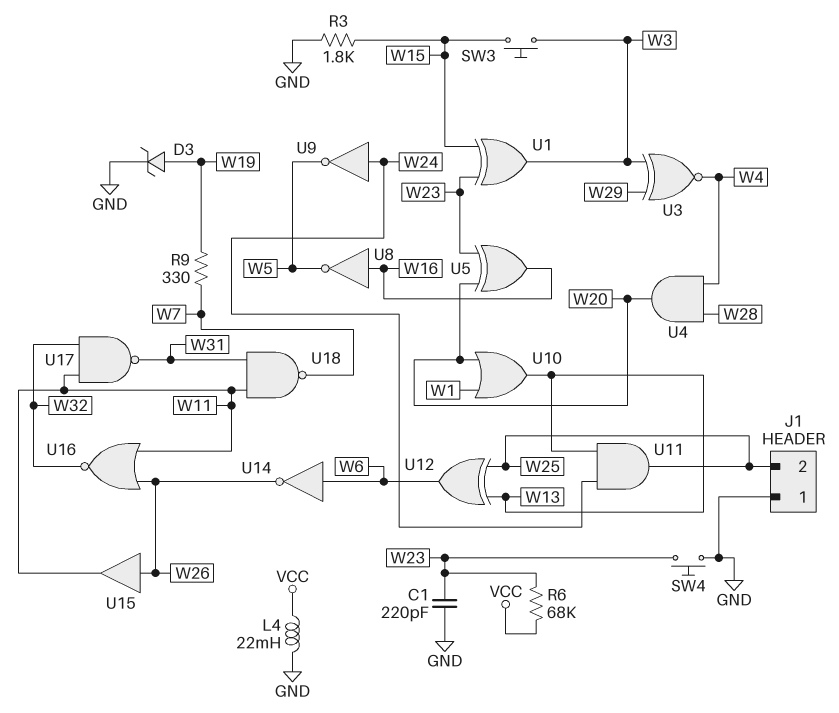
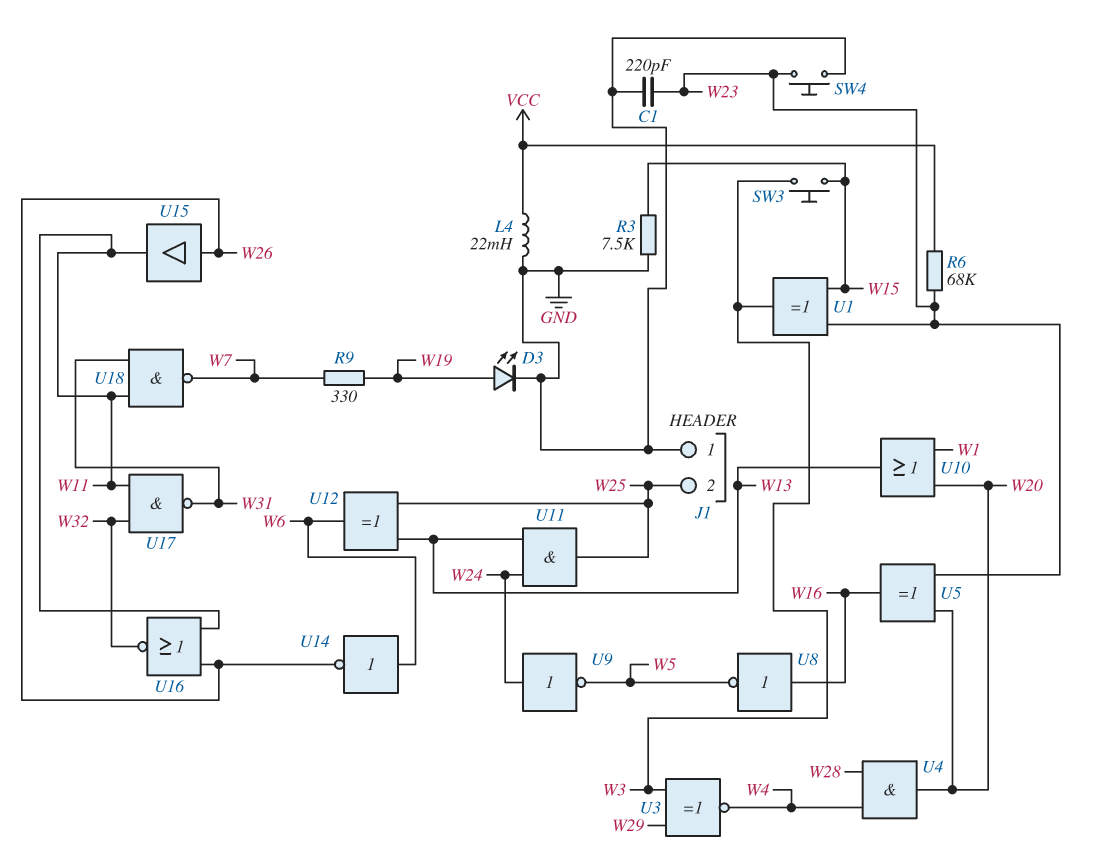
D3: zener (A W19, K GND) -> LED (A W19, K GND)
R3: 1.8k (GND, W15) -> 7.5k (GND, W15)

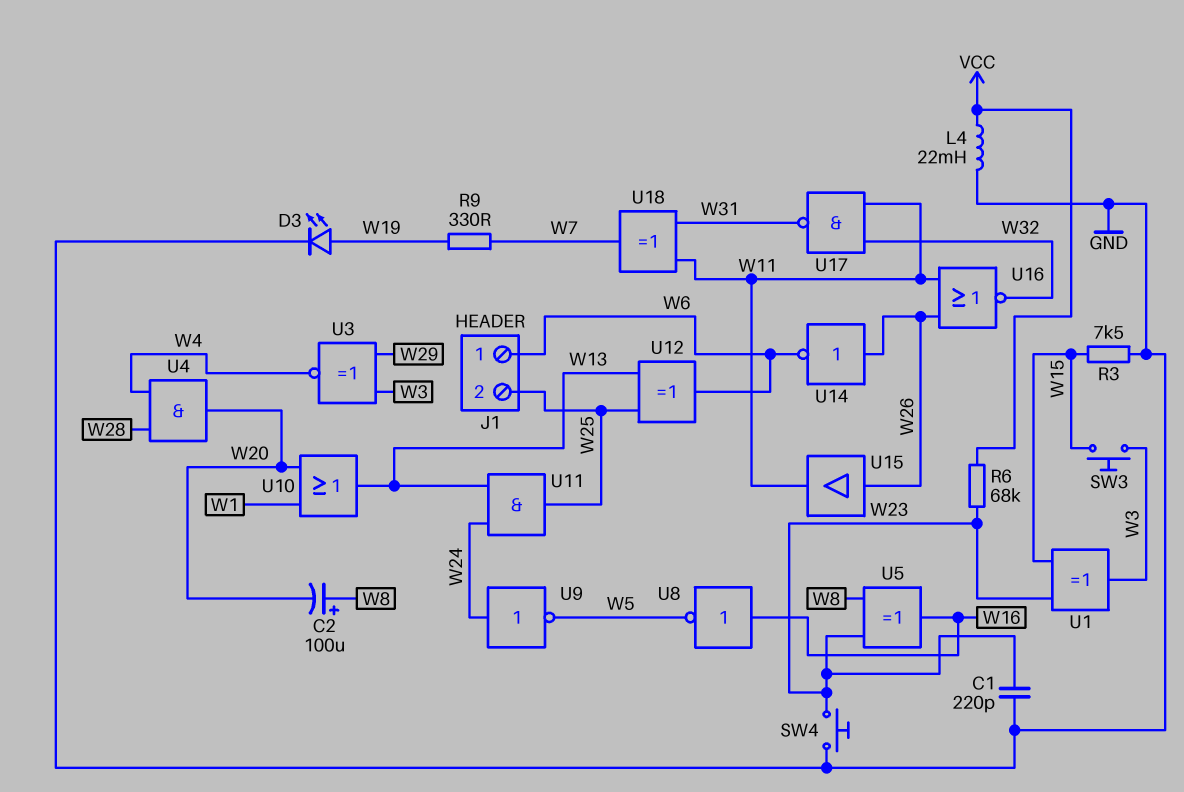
C2: none -> 100uF (plus W8, minus W20)
J1 pin 1: GND -> W6
U5: XOR (in W20, in W23, out W16) -> XOR (in W8, in W23, out W16)
U14: NOT (in W6, out W26) -> NOT (in W26, out W6)
U18: NAND (in W11, in W31, out W7) -> XOR (in W11, in W31, out W7)

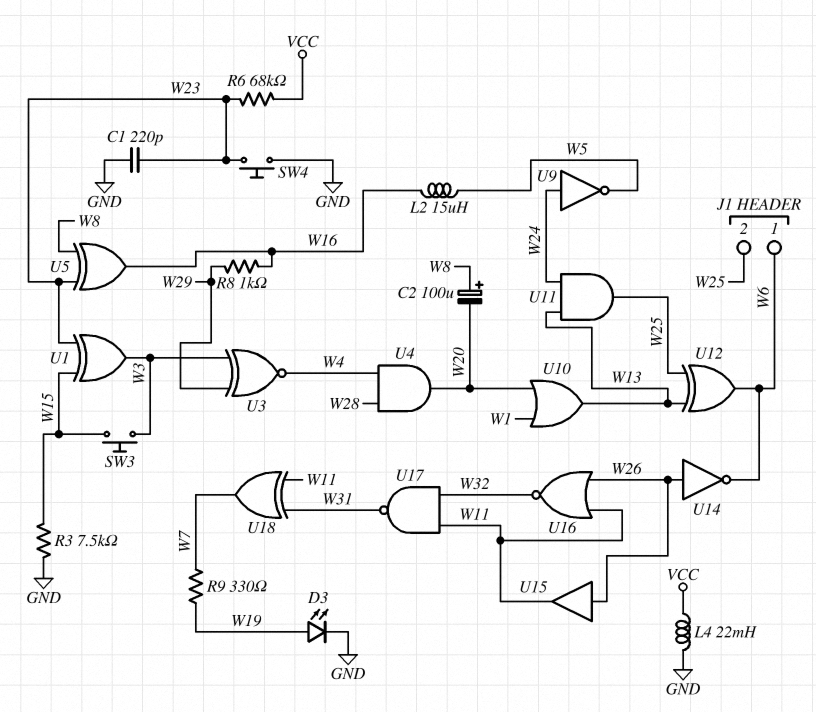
L2: none -> 15uH (W5, W16)
R8: none -> 1k (W16, W29)
U8: NOT (in W16, out W5) -> none

